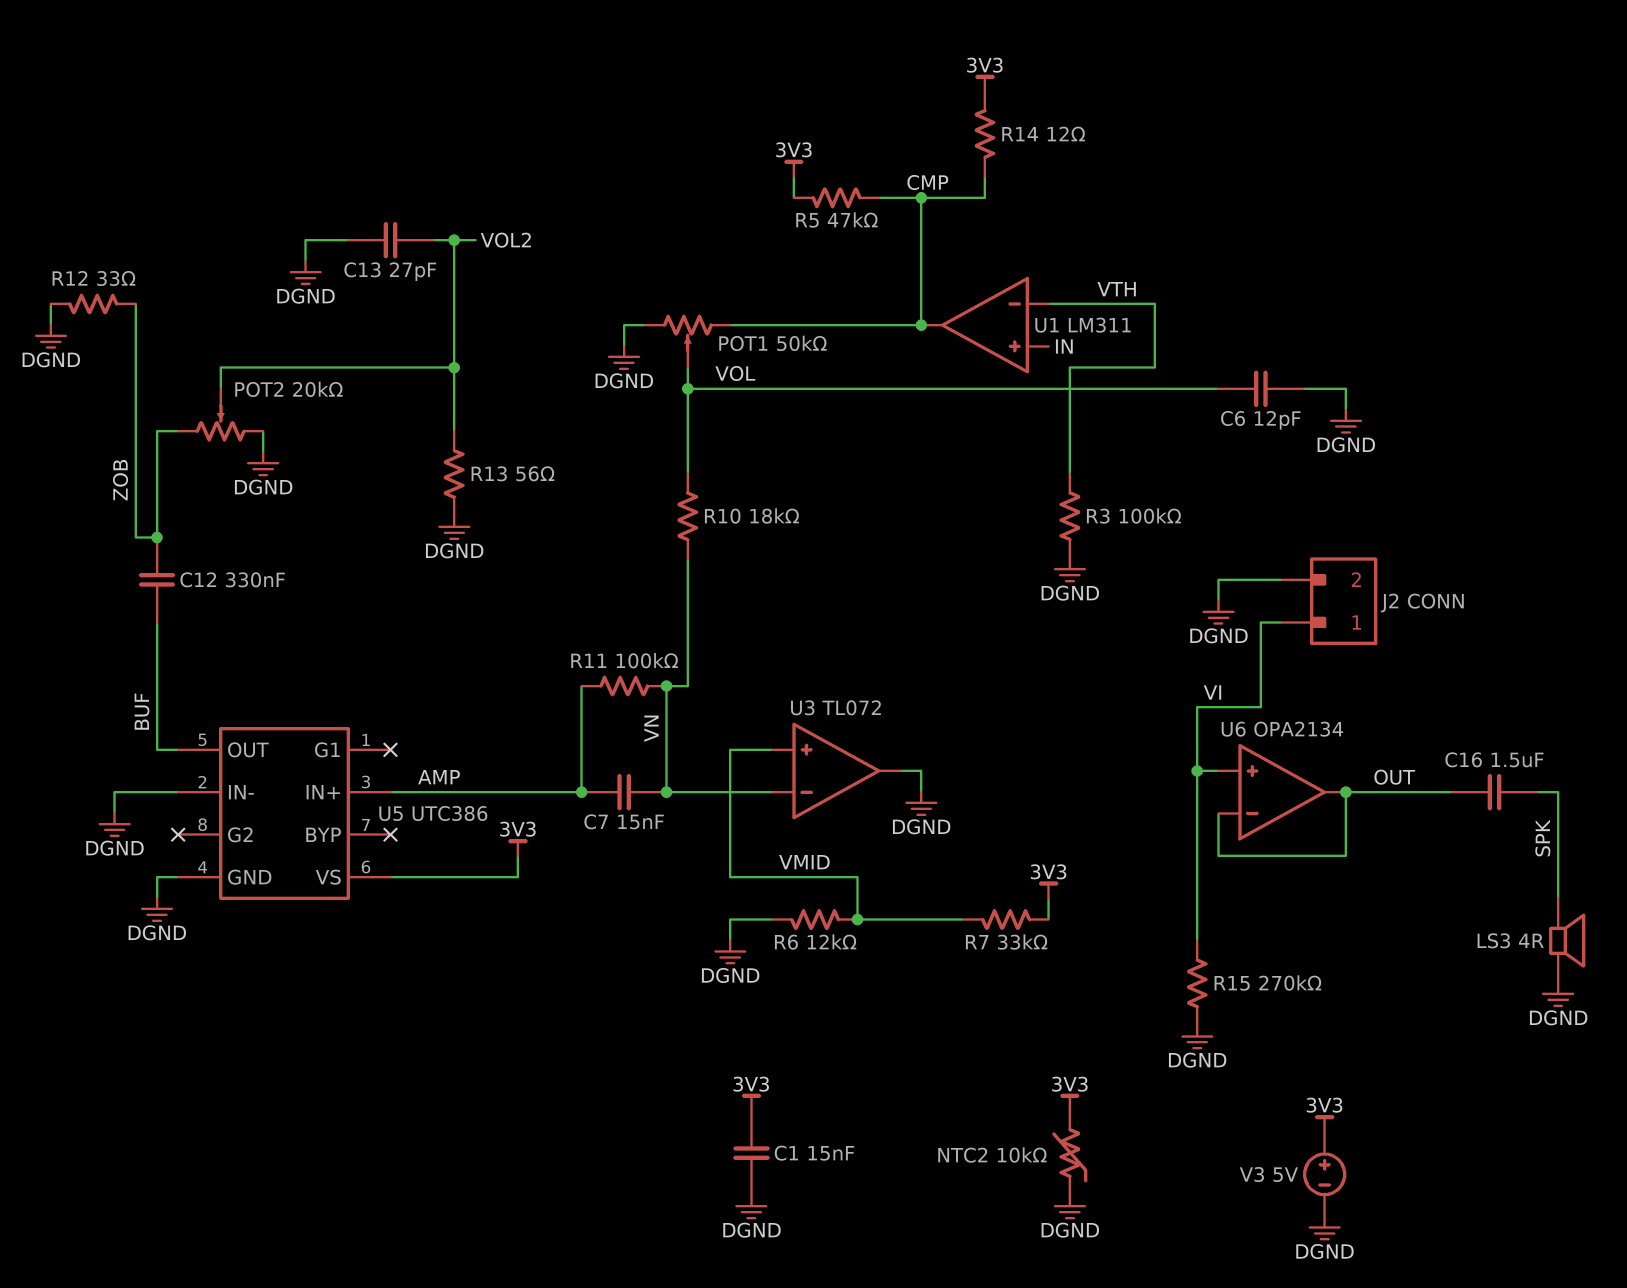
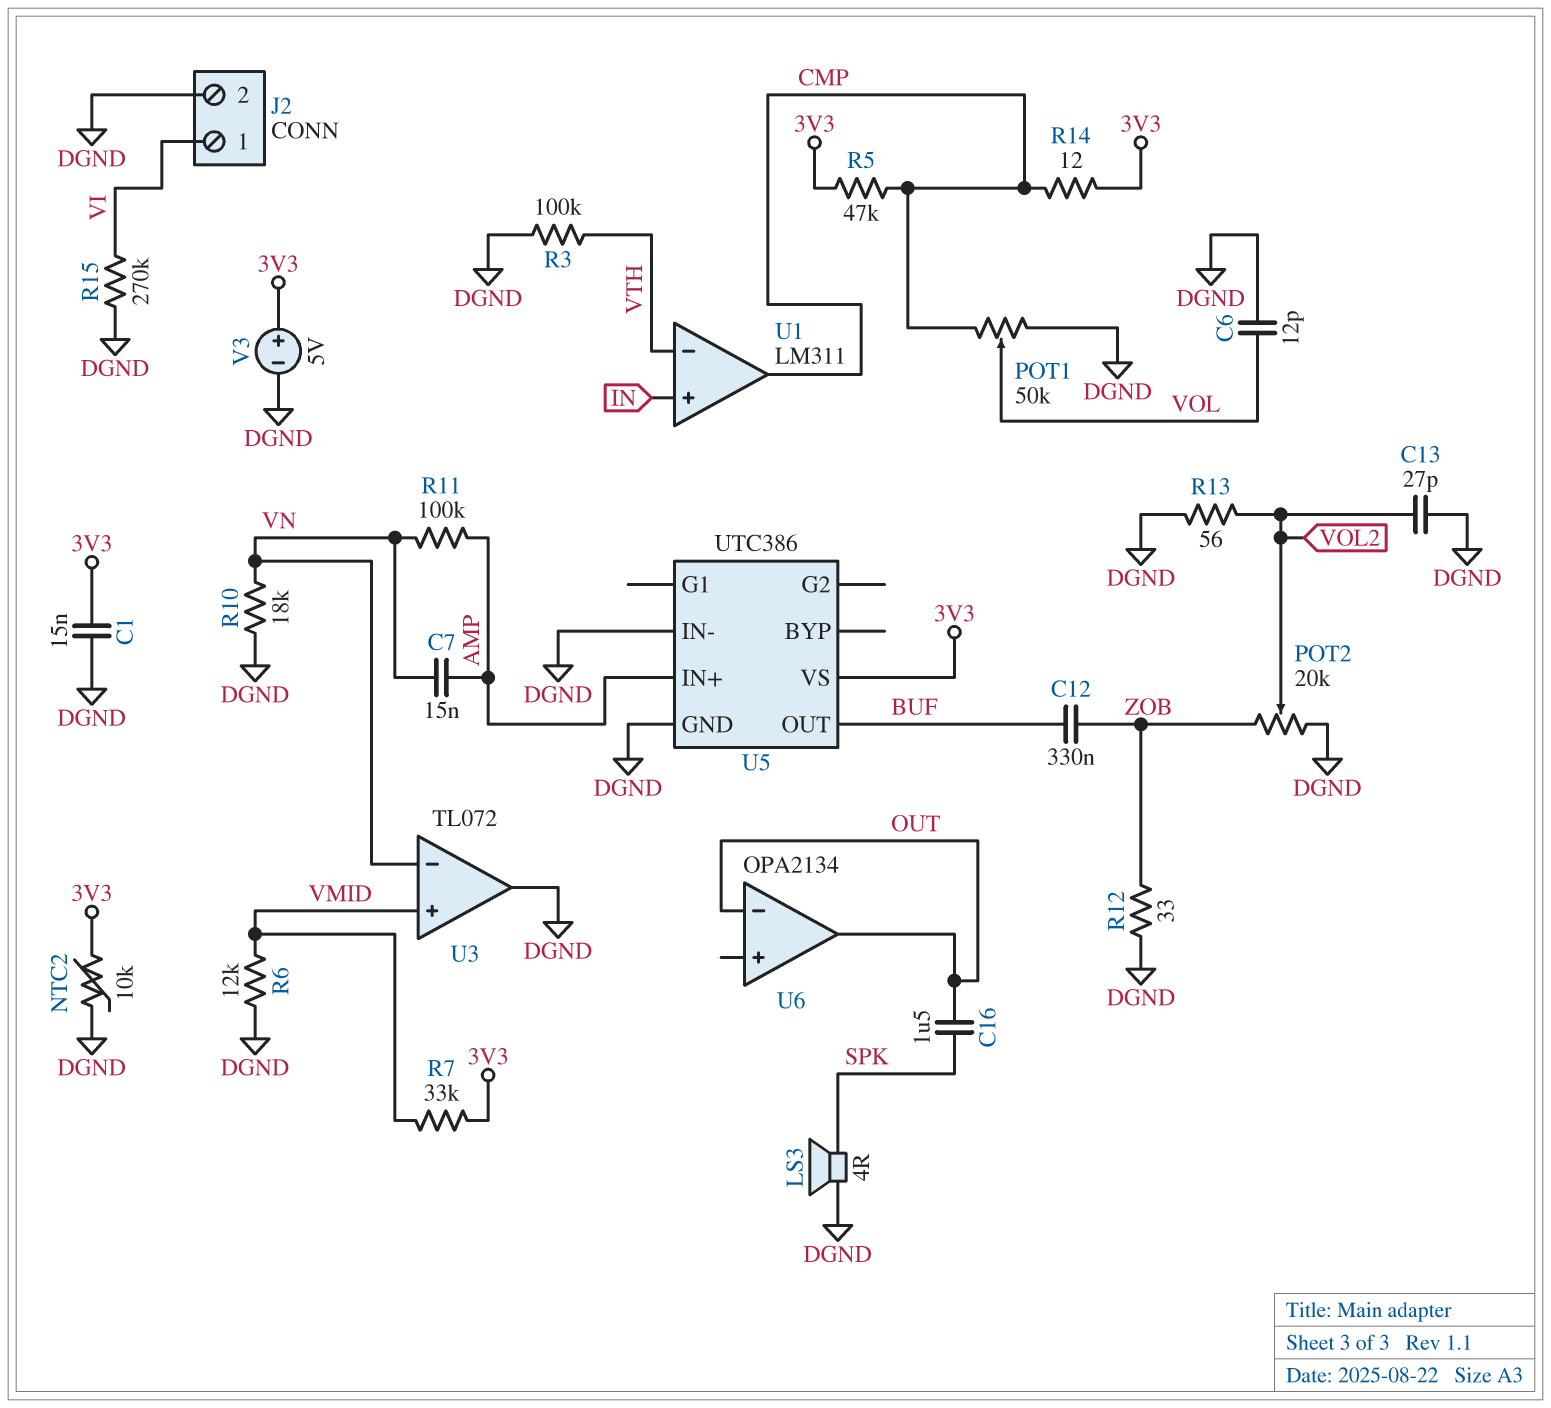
R10: 18k (VN, VOL) -> 18k (DGND, VN)
U6 pin in+: VI -> none

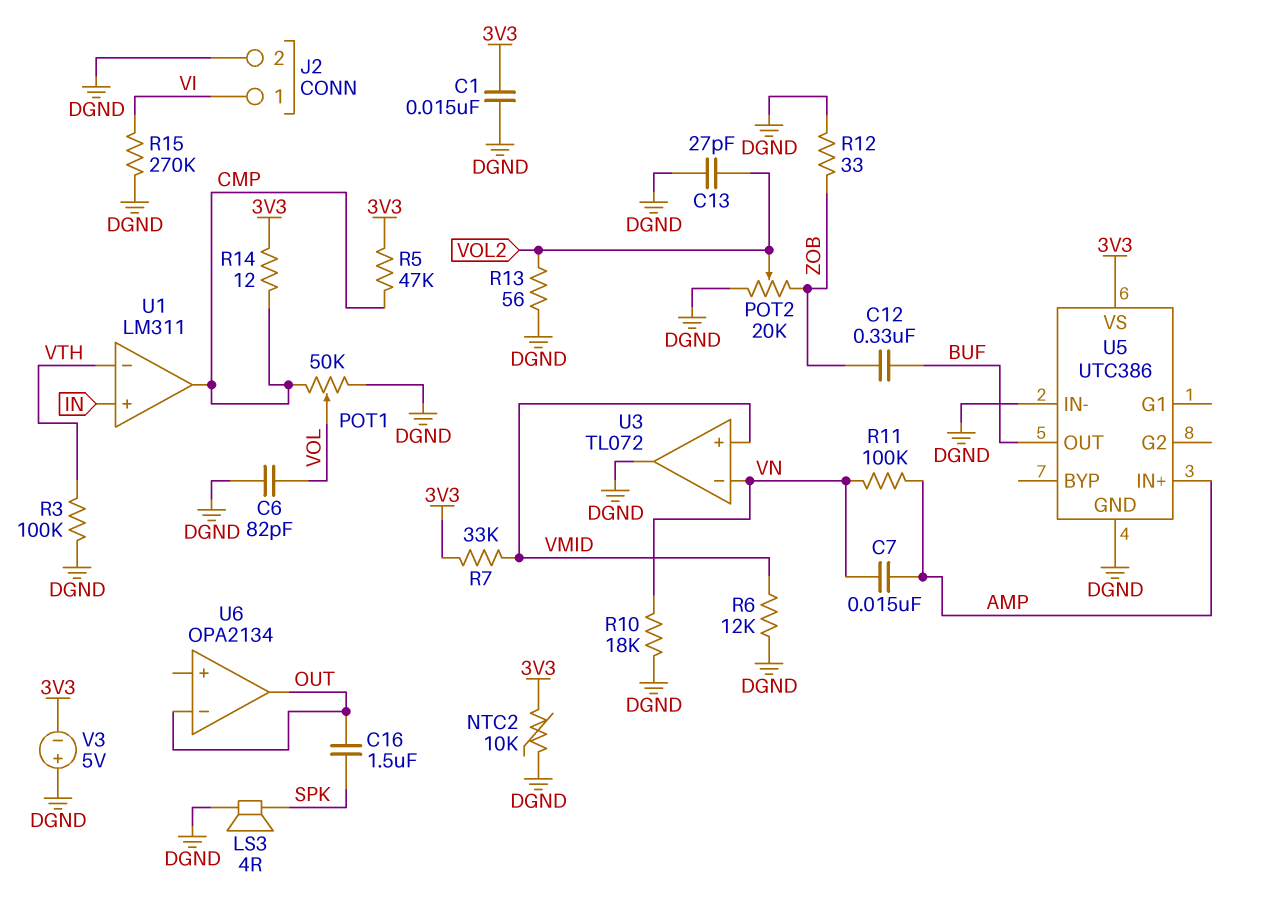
C6: 12pF (DGND, VOL) -> 82pF (DGND, VOL)
V3: 5V (plus 3V3, minus DGND) -> 5V (plus DGND, minus 3V3)

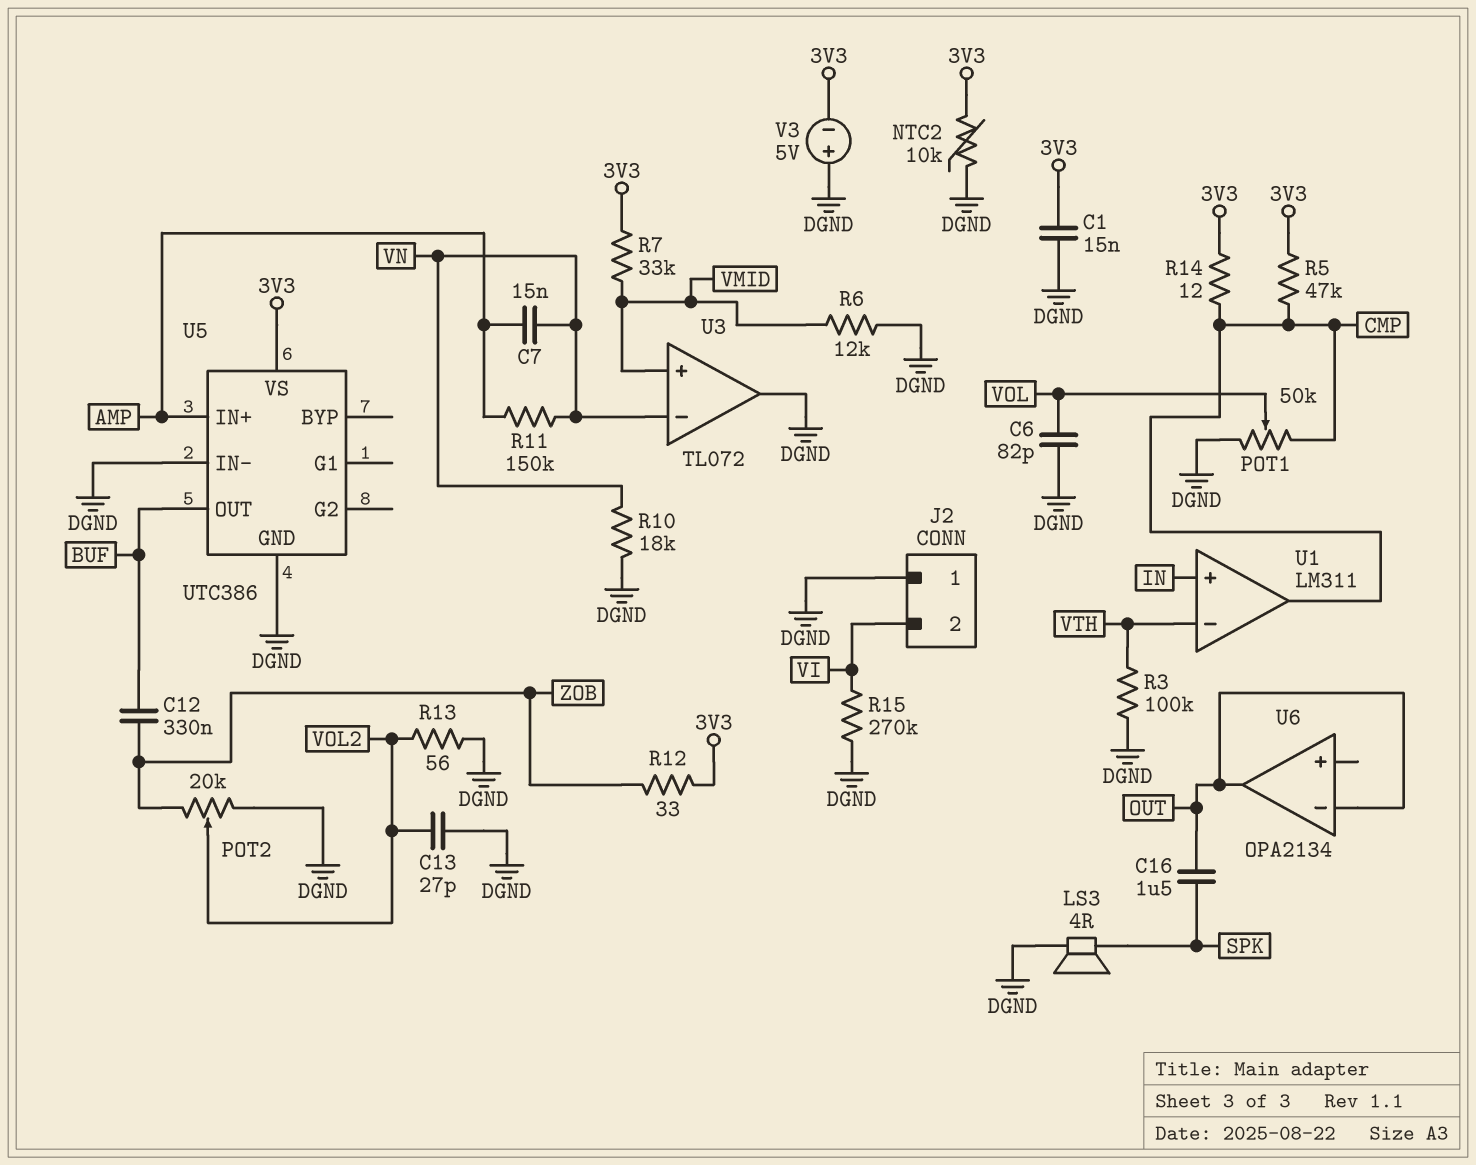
J2 pin 1: VI -> DGND
J2 pin 2: DGND -> VI
R11: 100k (AMP, VN) -> 150k (AMP, VN)
R12: 33 (DGND, ZOB) -> 33 (3V3, ZOB)

